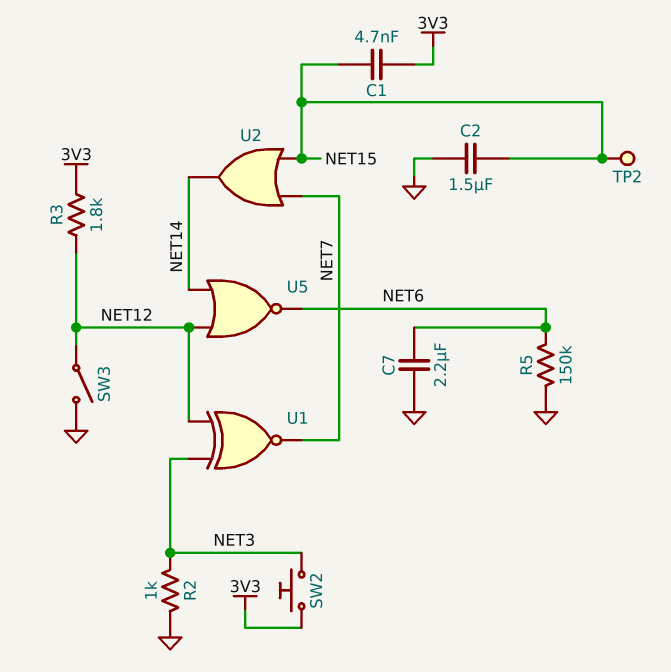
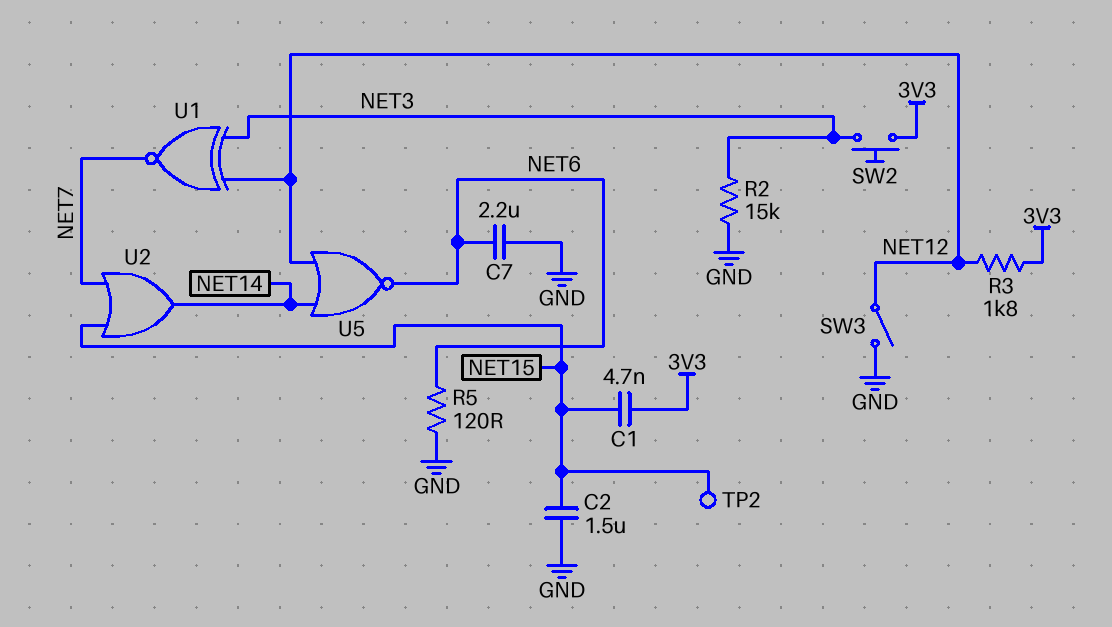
R2: 1k (GND, NET3) -> 15k (GND, NET3)
R5: 150k (GND, NET6) -> 120 (GND, NET6)

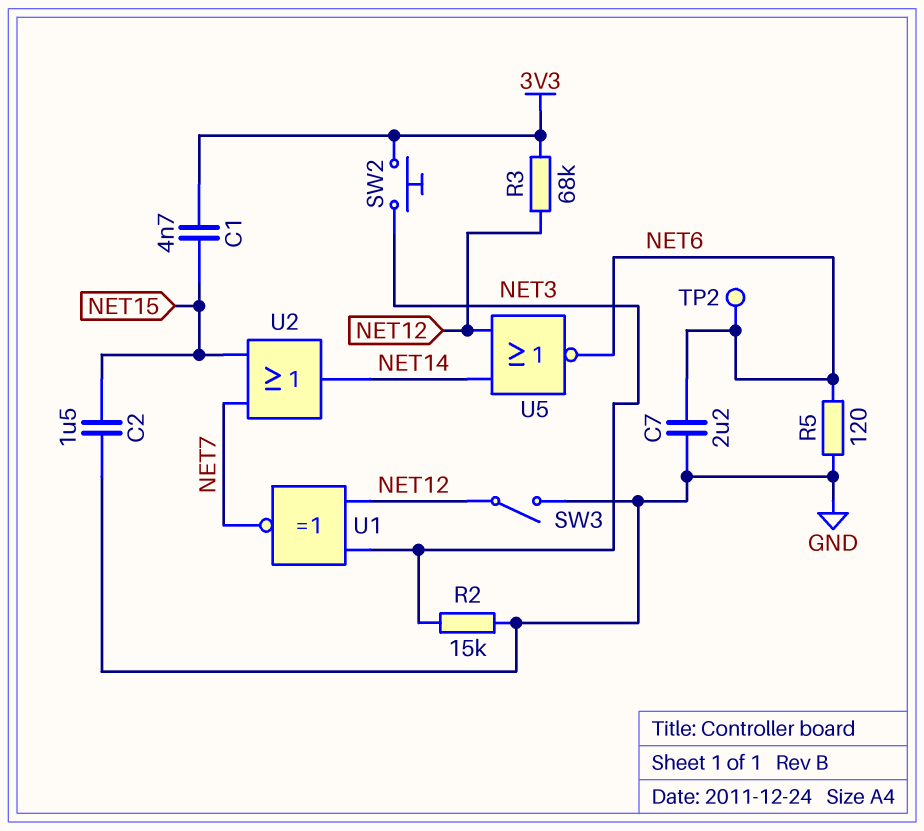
R3: 1.8k (3V3, NET12) -> 68k (3V3, NET12)
TP2: test point (NET15) -> test point (NET6)

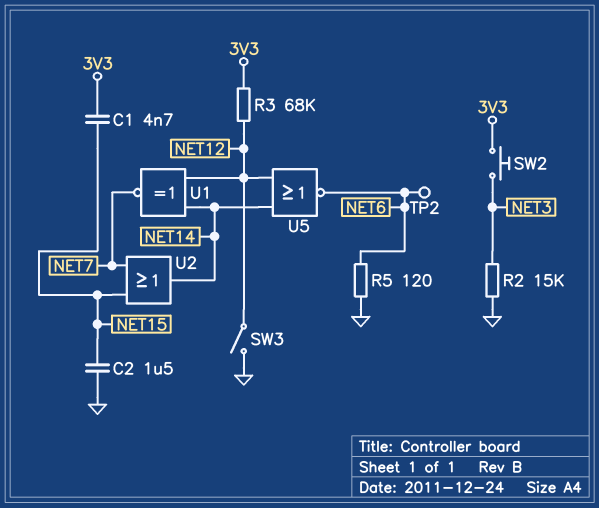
C7: 2.2uF (GND, NET6) -> none
U1: XNOR (in NET3, in NET12, out NET7) -> XNOR (in NET12, in NET14, out NET7)

